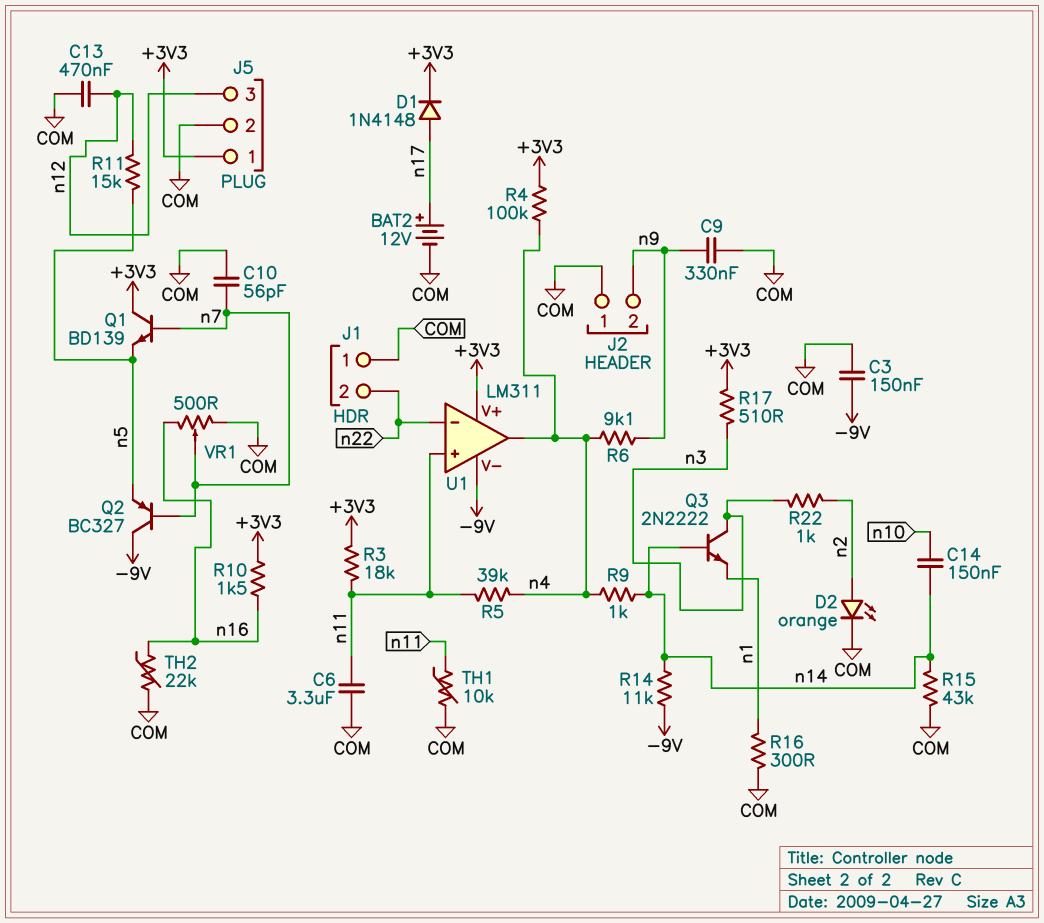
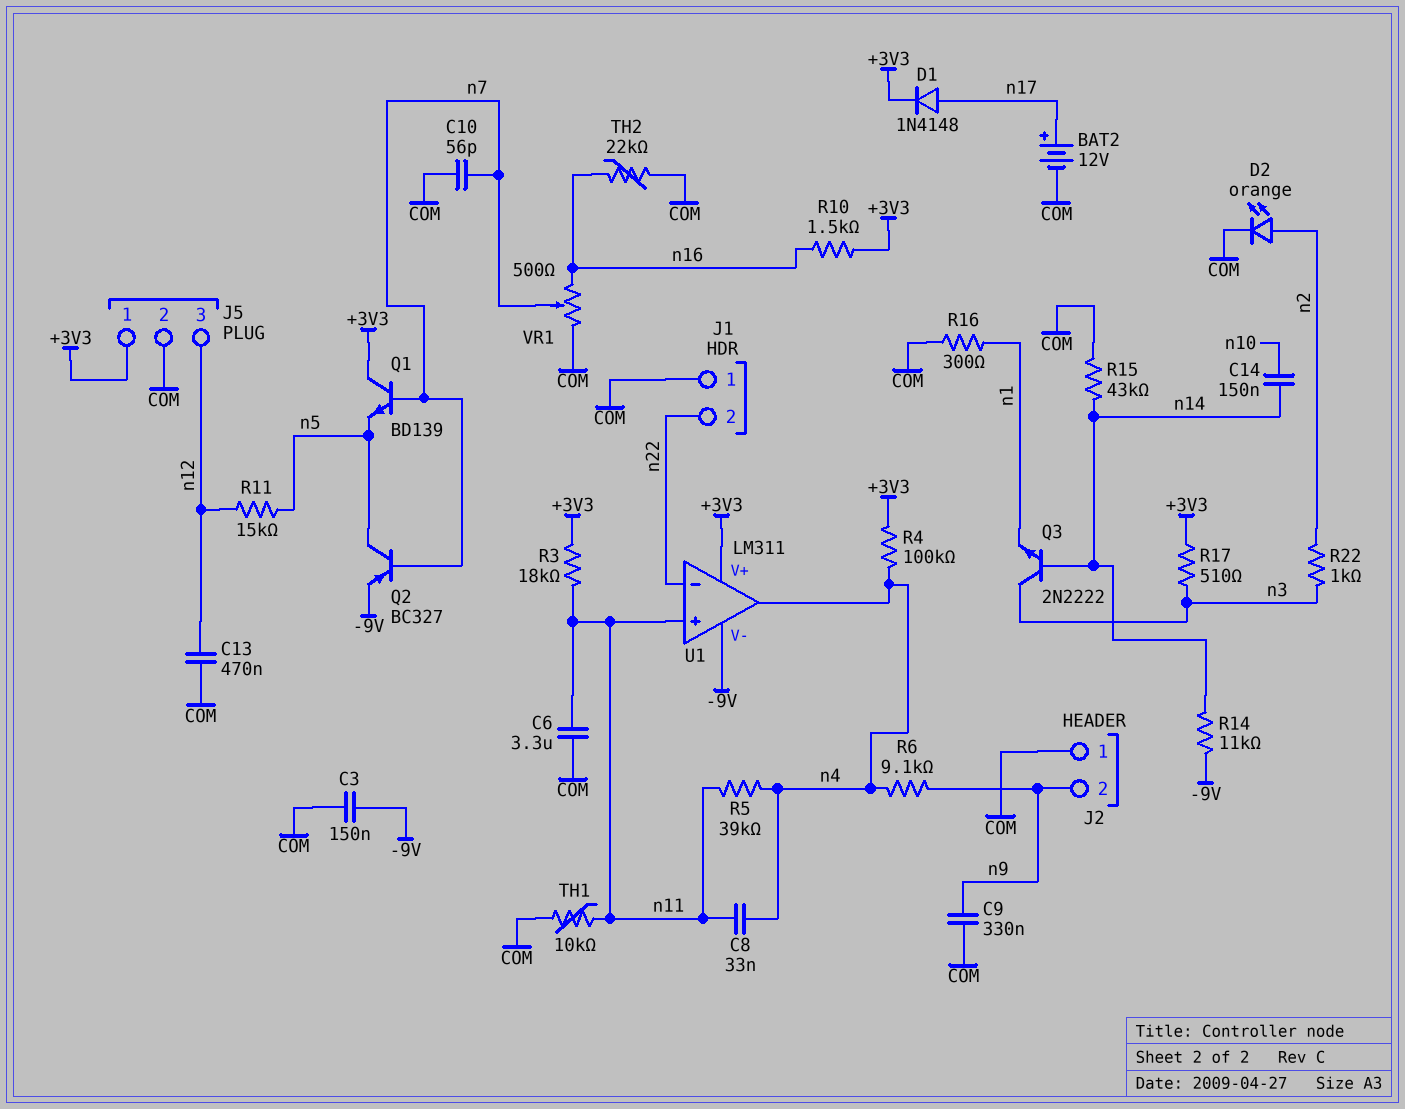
C8: none -> 33nF (n4, n11)
Q2: PNP BC327 (B n7, C -9V, E n5) -> PNP BC327 (B n7, C n5, E -9V)
R9: 1k (n4, n14) -> none

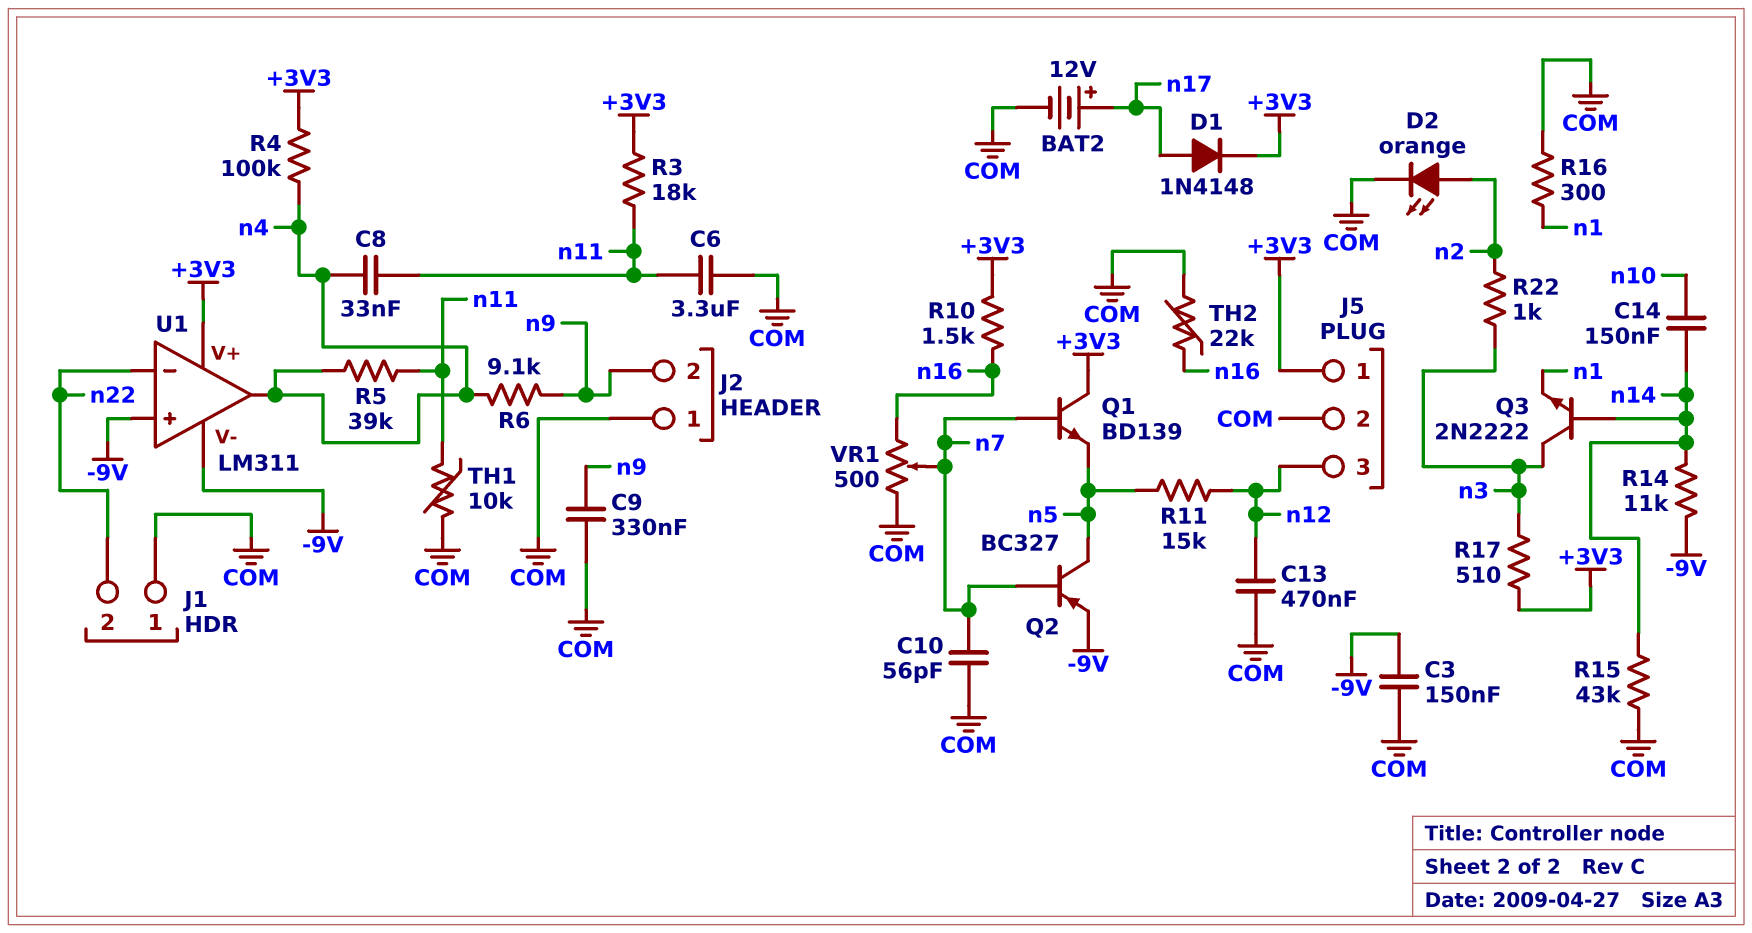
U1 pin in+: n11 -> -9V

